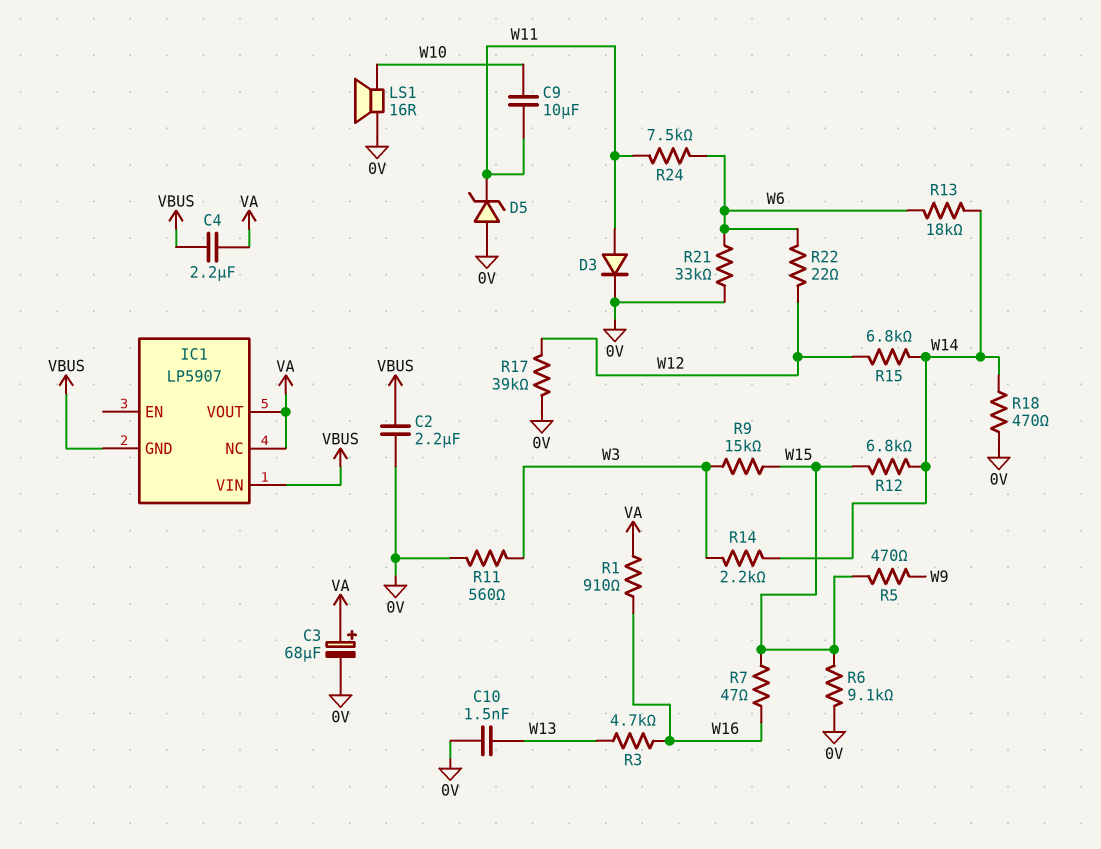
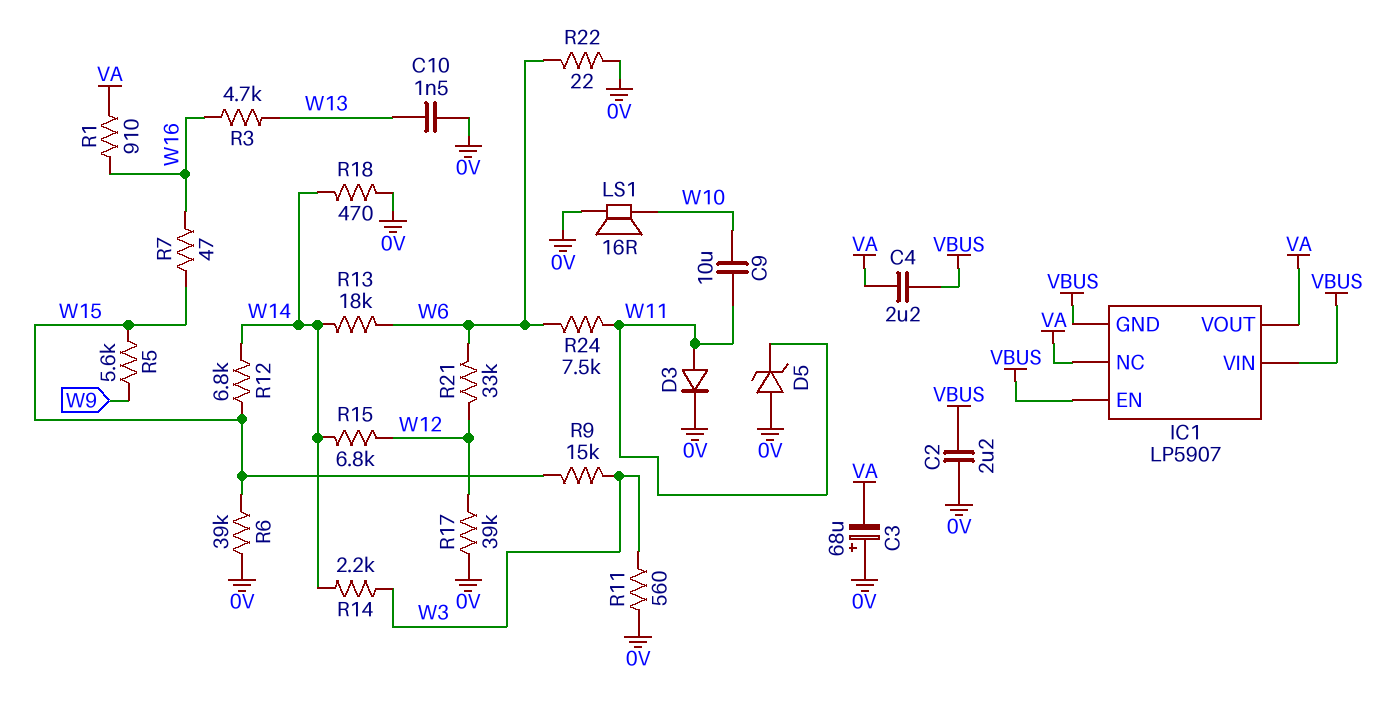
C3: 68uF (plus VA, minus 0V) -> 68uF (plus 0V, minus VA)
IC1 pin EN: none -> VBUS
R5: 470 (W9, W15) -> 5.6k (W9, W15)
R6: 9.1k (0V, W15) -> 39k (0V, W15)
R21: 33k (0V, W6) -> 33k (W6, W12)
R22: 22 (W6, W12) -> 22 (0V, W6)

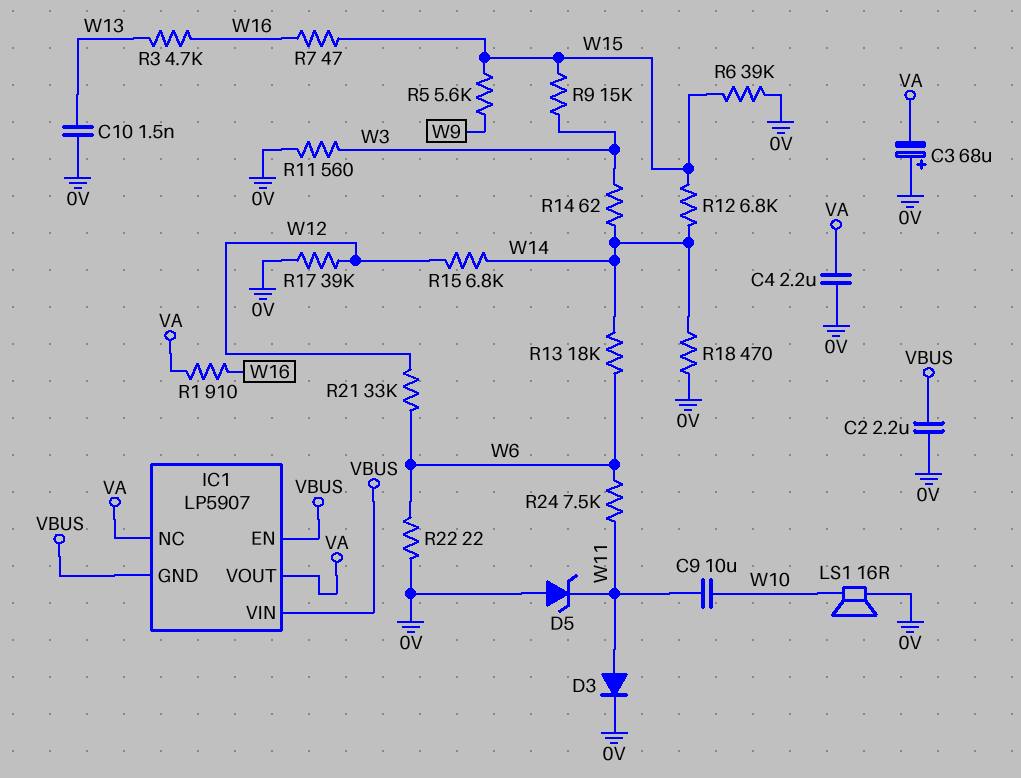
C4: 2.2uF (VA, VBUS) -> 2.2uF (0V, VA)
R14: 2.2k (W3, W14) -> 62 (W3, W14)

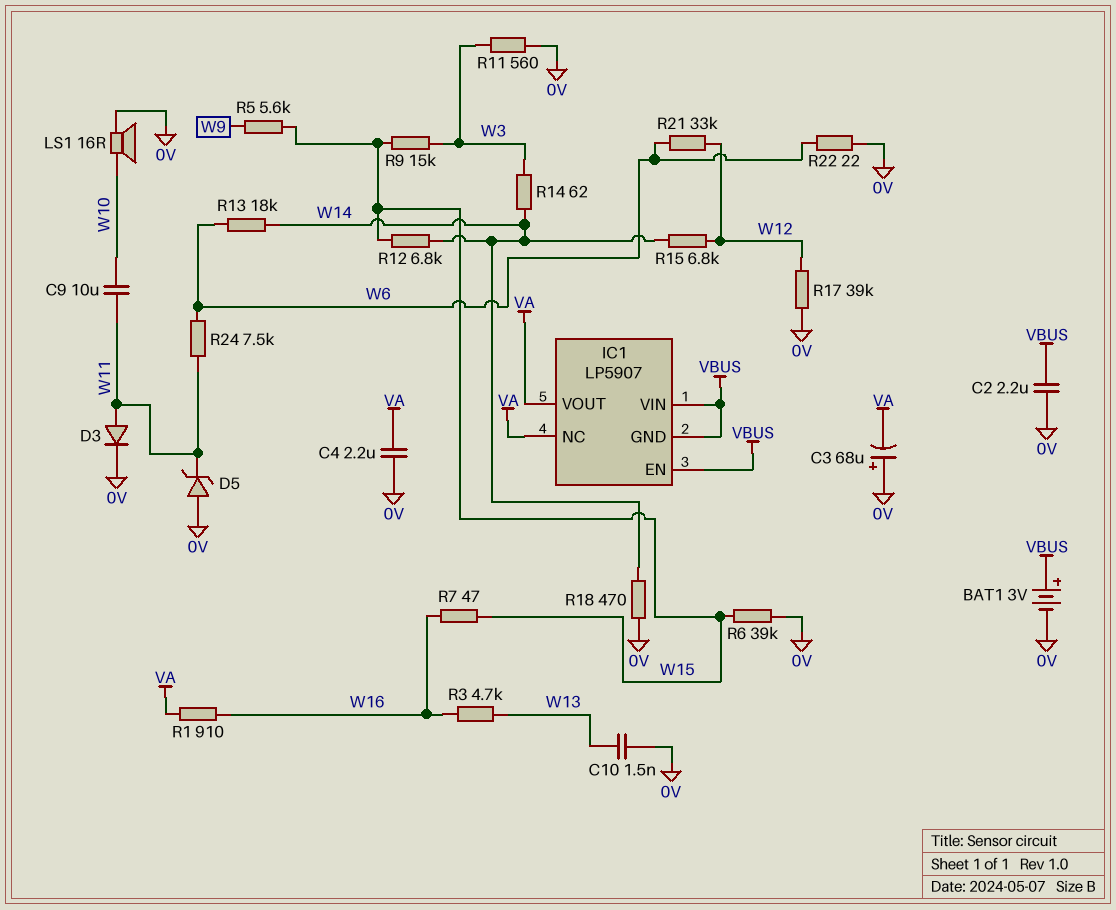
BAT1: none -> 3V (plus VBUS, minus 0V)

